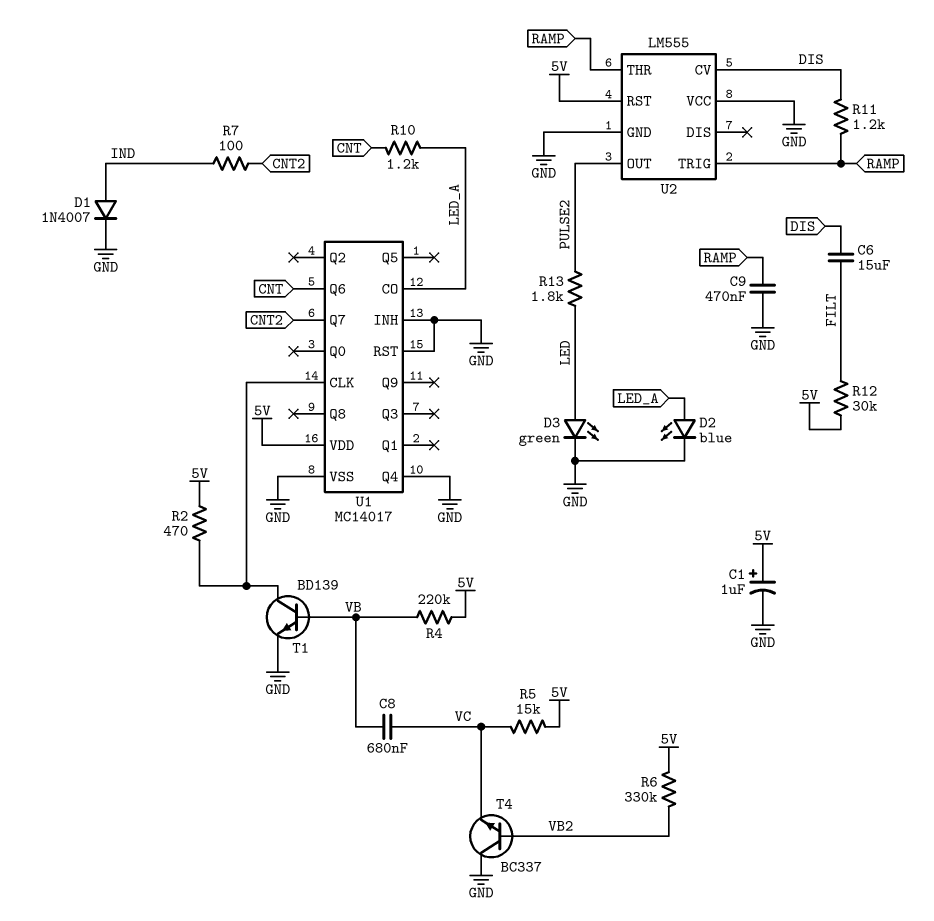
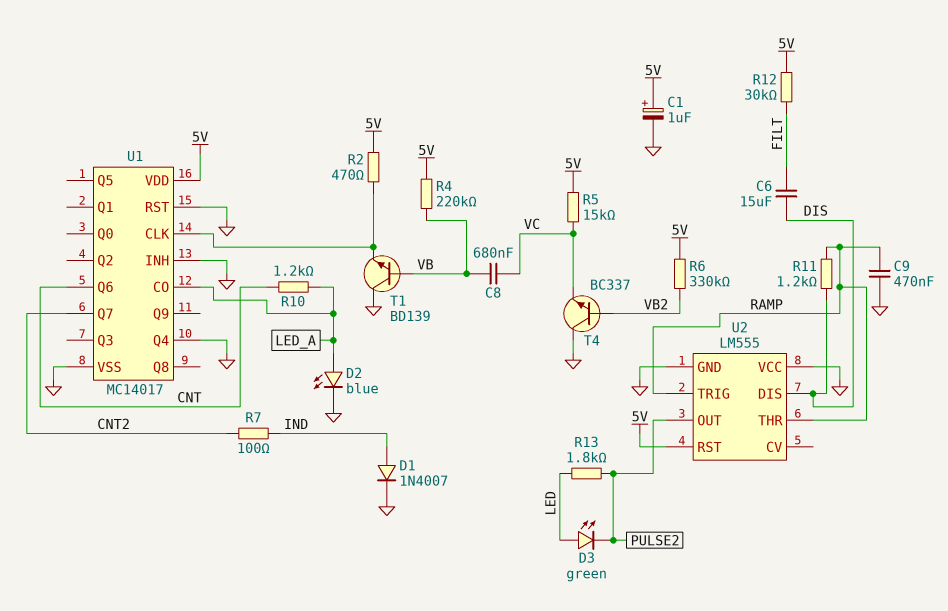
D3: LED green (A LED, K GND) -> LED green (A LED, K PULSE2)
T1: NPN BD139 (B VB, C U1/CLK, E GND) -> NPN BD139 (B VB, C GND, E U1/CLK)
U2 pin CV: DIS -> none
U2 pin DIS: none -> DIS

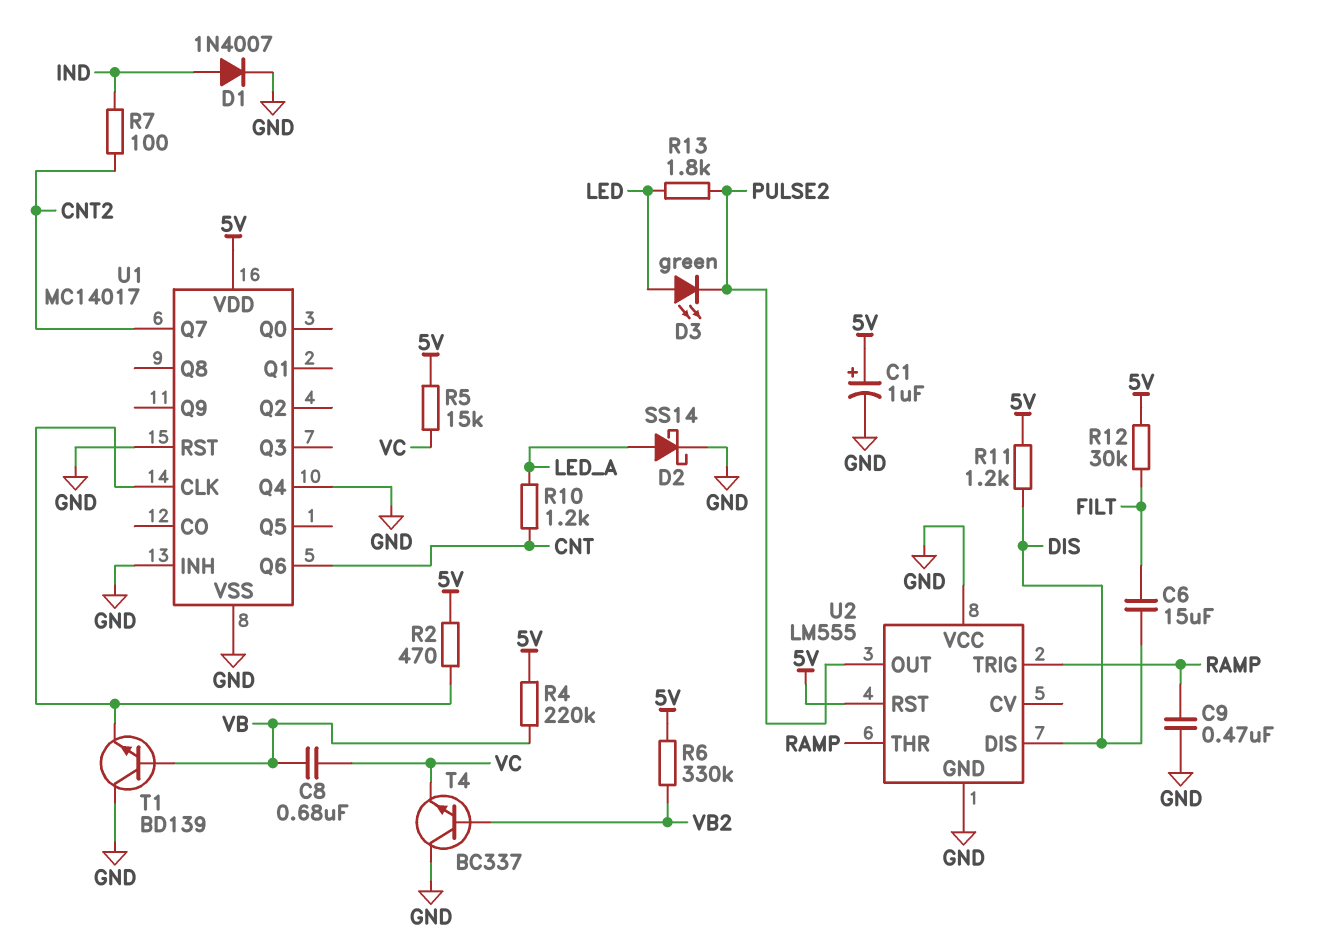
D2: LED blue (A LED_A, K GND) -> schottky SS14 (A LED_A, K GND)
R11: 1.2k (DIS, RAMP) -> 1.2k (5V, DIS)
U1 pin CO: LED_A -> none

